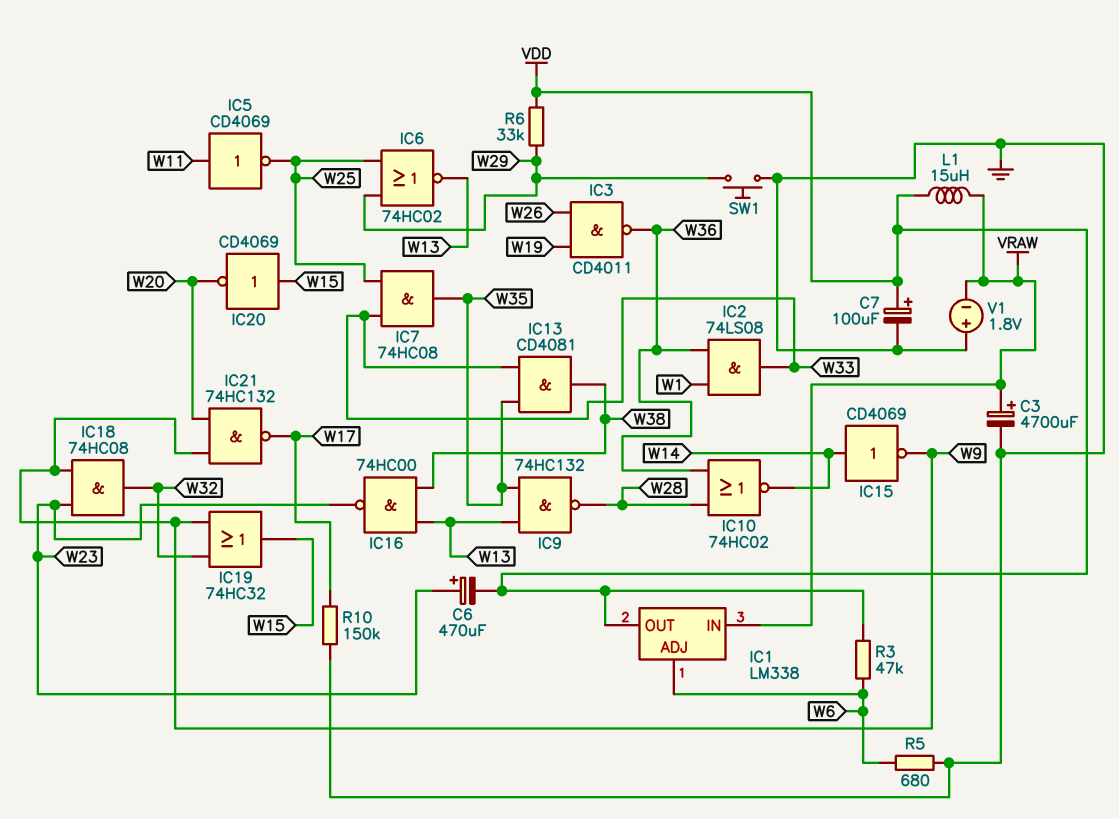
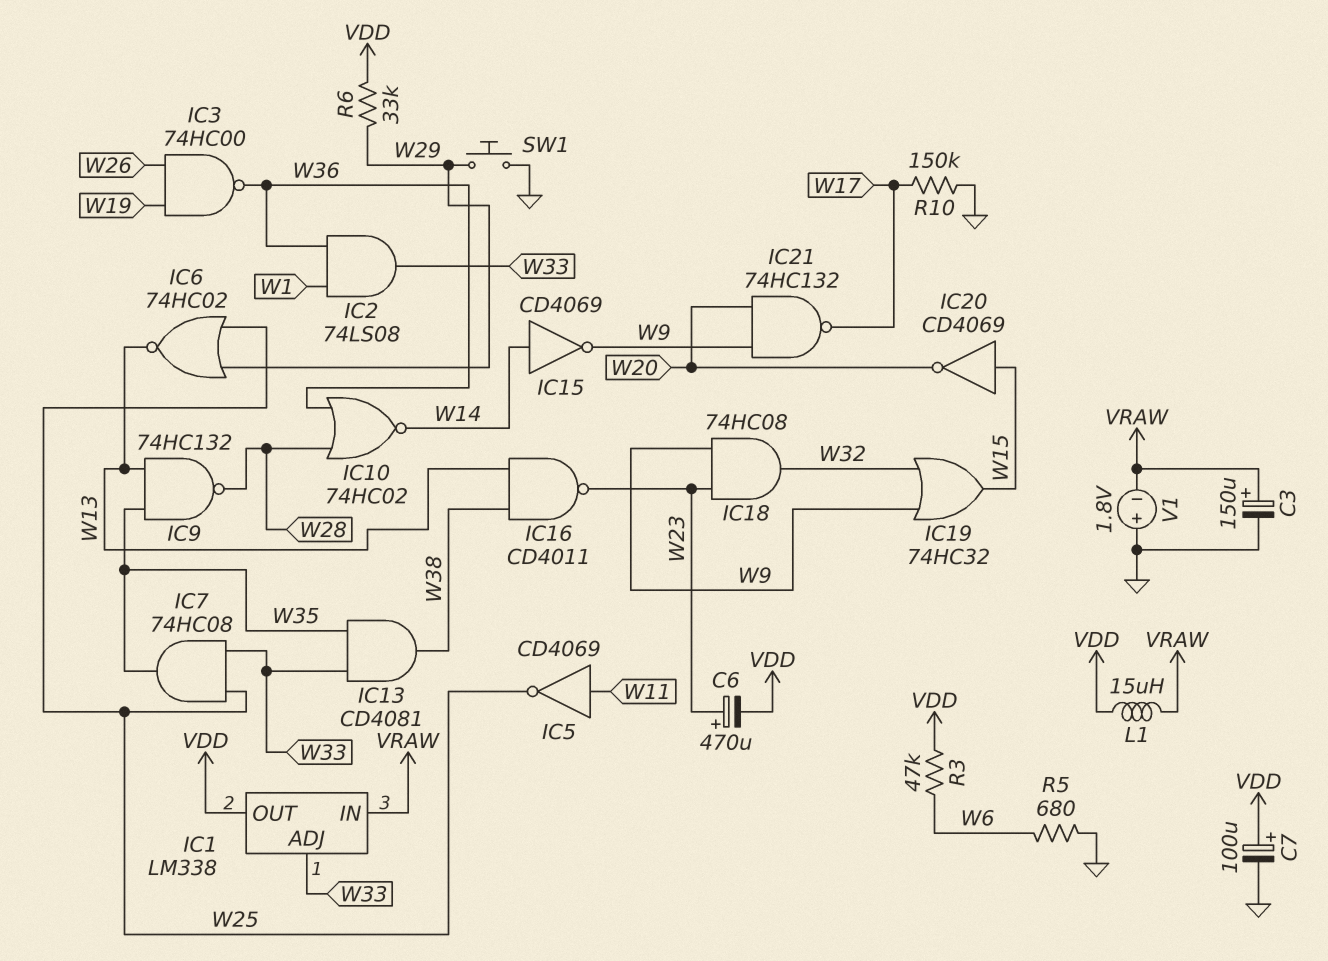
C3: 4700uF (plus VRAW, minus GND) -> 150uF (plus VRAW, minus GND)
IC1 pin ADJ: W6 -> W33
IC3: NAND CD4011 (in W19, in W26, out W36) -> NAND 74HC00 (in W19, in W26, out W36)
IC16: NAND 74HC00 (in W13, in W38, out W23) -> NAND CD4011 (in W13, in W38, out W23)

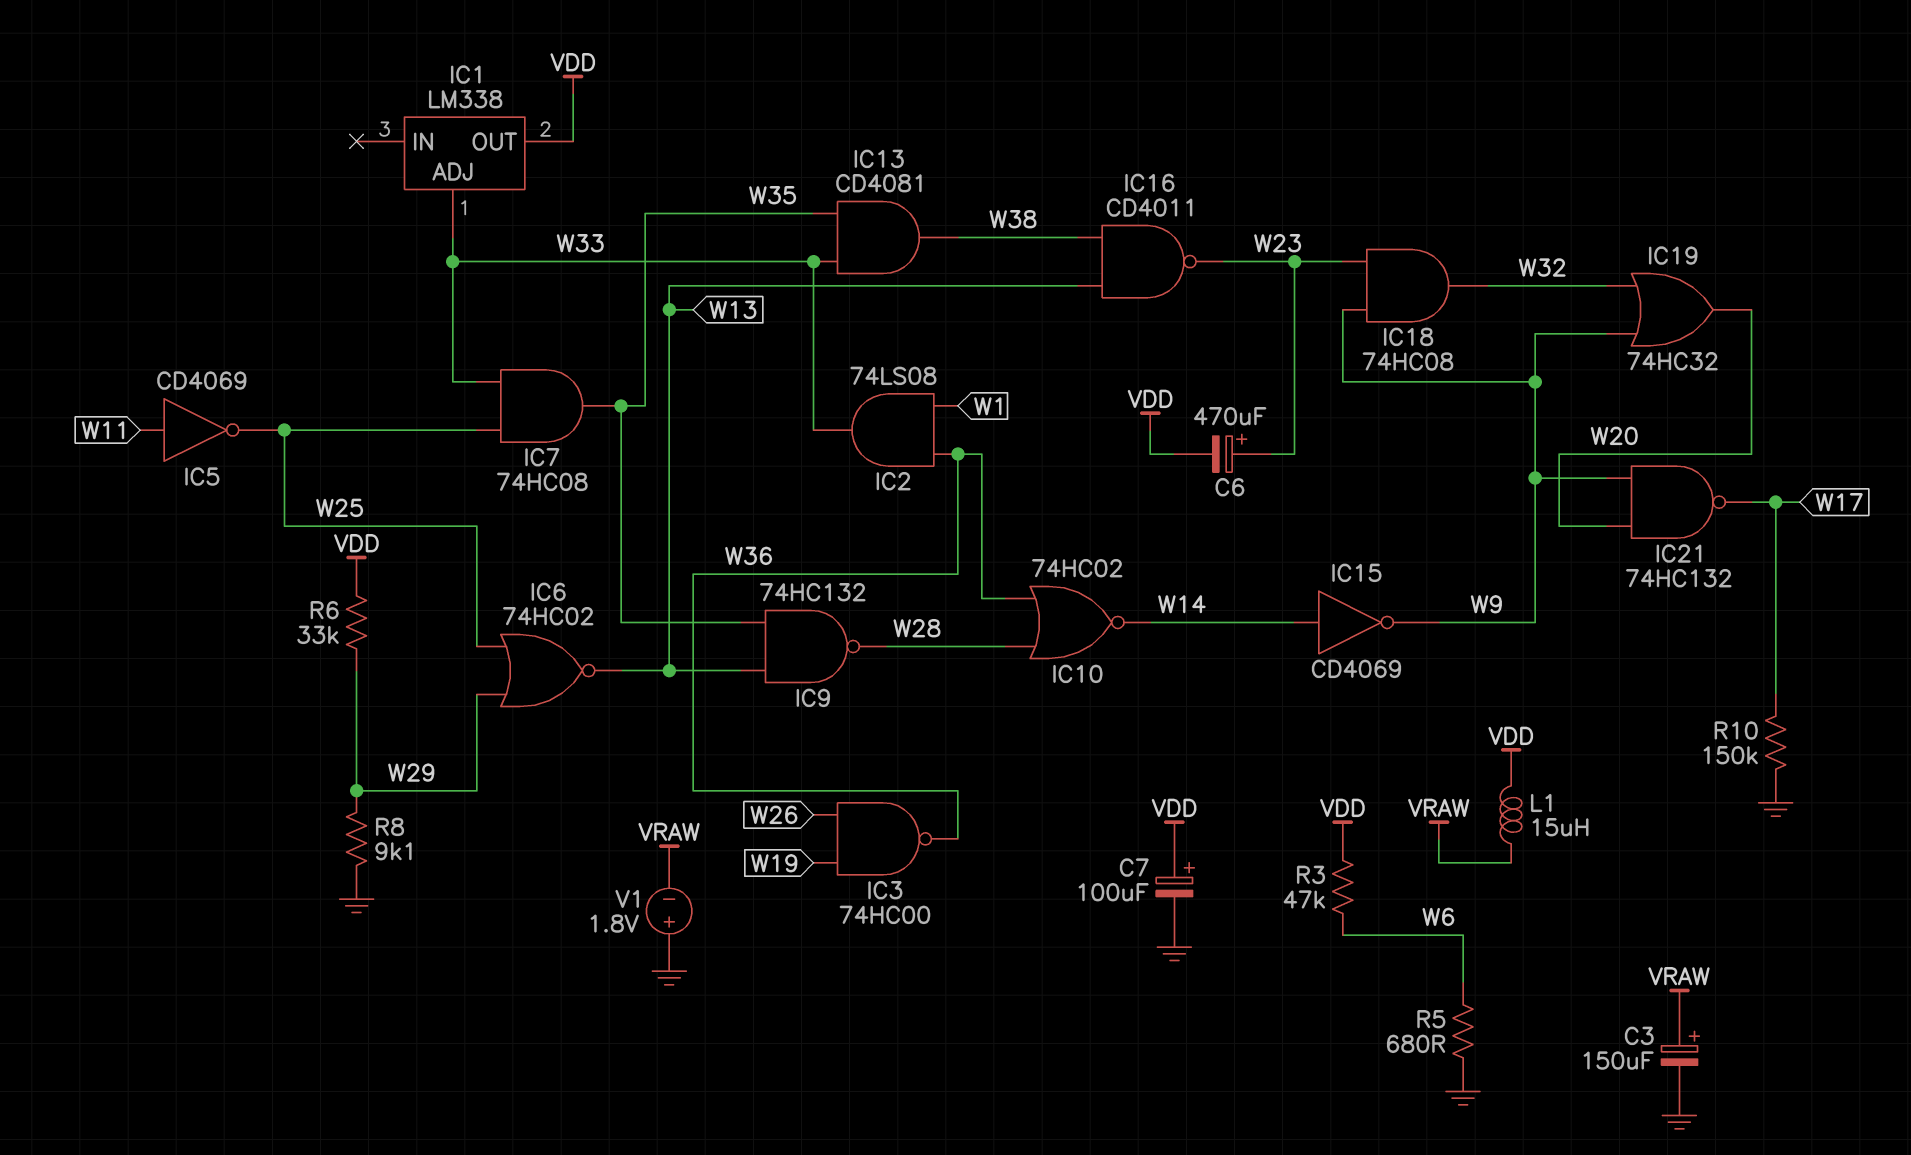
IC1 pin IN: VRAW -> none
IC19: OR 74HC32 (in W9, in W32, out W15) -> OR 74HC32 (in W9, in W32, out W20)
IC20: NOT CD4069 (in W15, out W20) -> none
R8: none -> 9.1k (GND, W29)
SW1: button (GND, W29) -> none

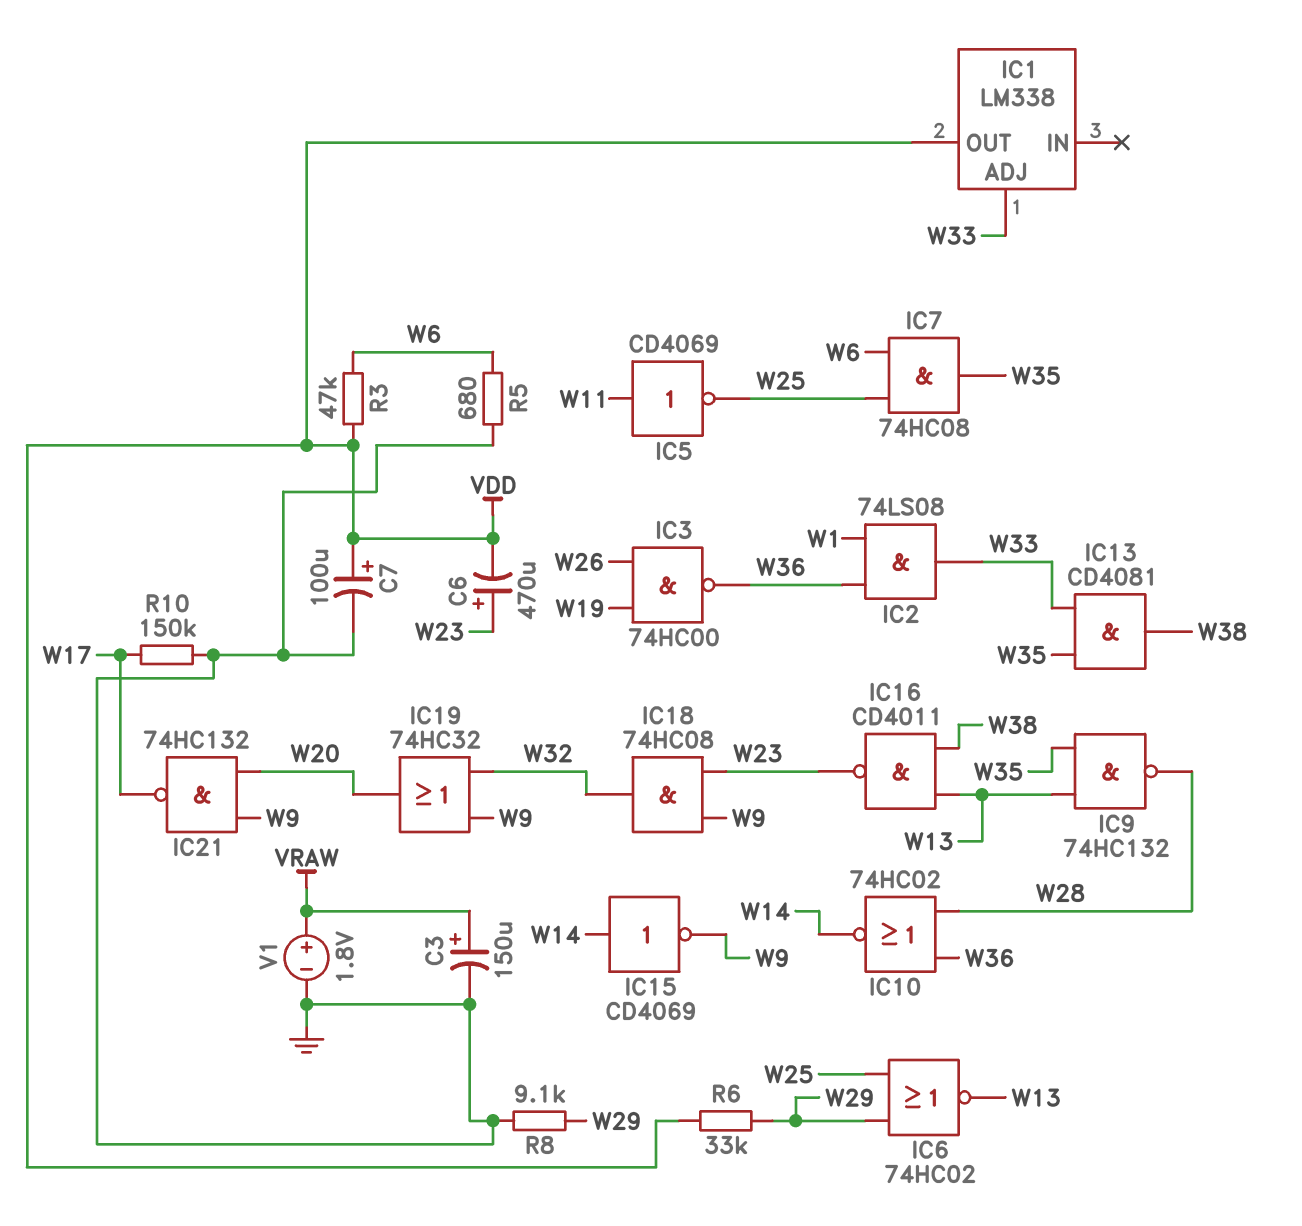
IC7: AND 74HC08 (in W25, in W33, out W35) -> AND 74HC08 (in W6, in W25, out W35)
L1: 15uH (VDD, VRAW) -> none
V1: 1.8V (plus GND, minus VRAW) -> 1.8V (plus VRAW, minus GND)

